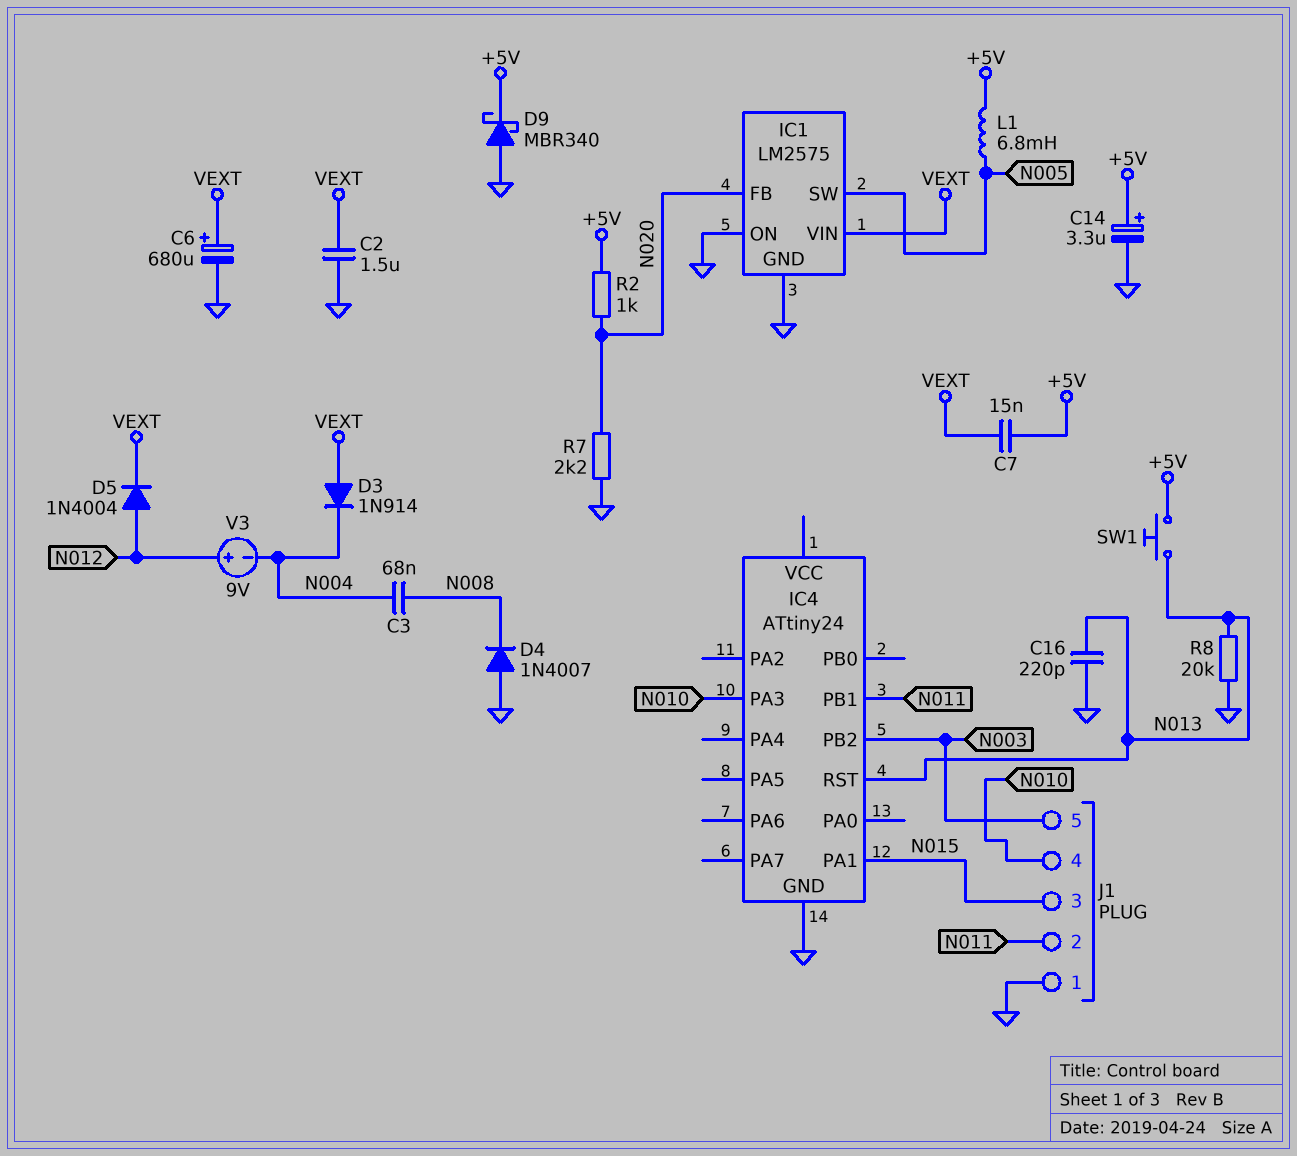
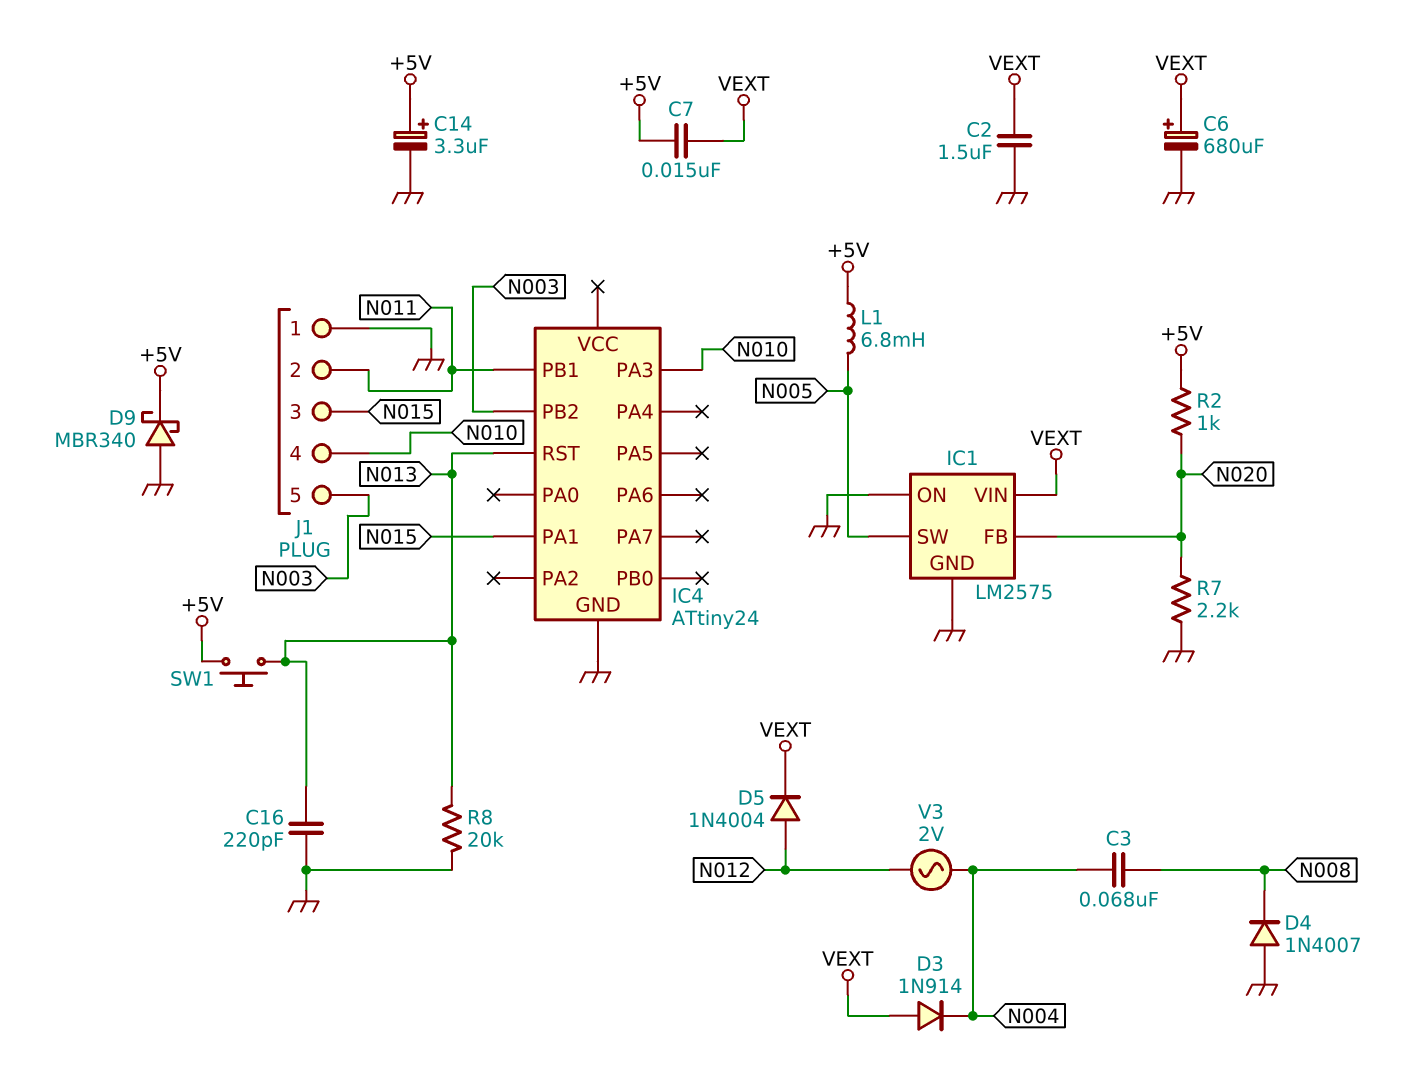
V3: 9V (plus N012, minus N004) -> AC 2V (N004, N012)

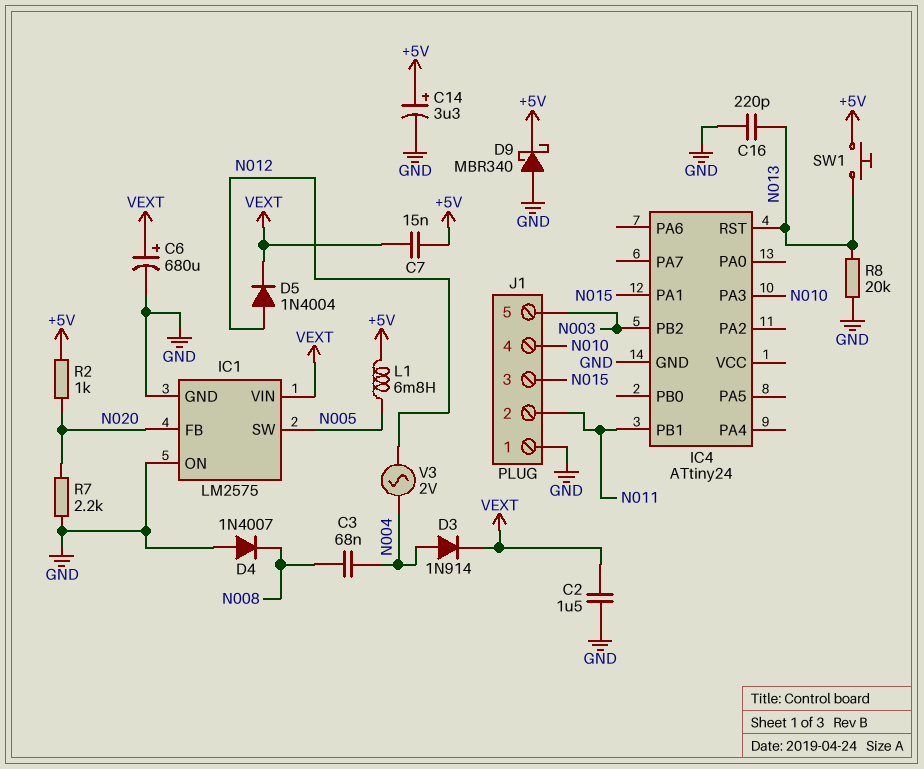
D3: diode 1N914 (A VEXT, K N004) -> diode 1N914 (A N004, K VEXT)

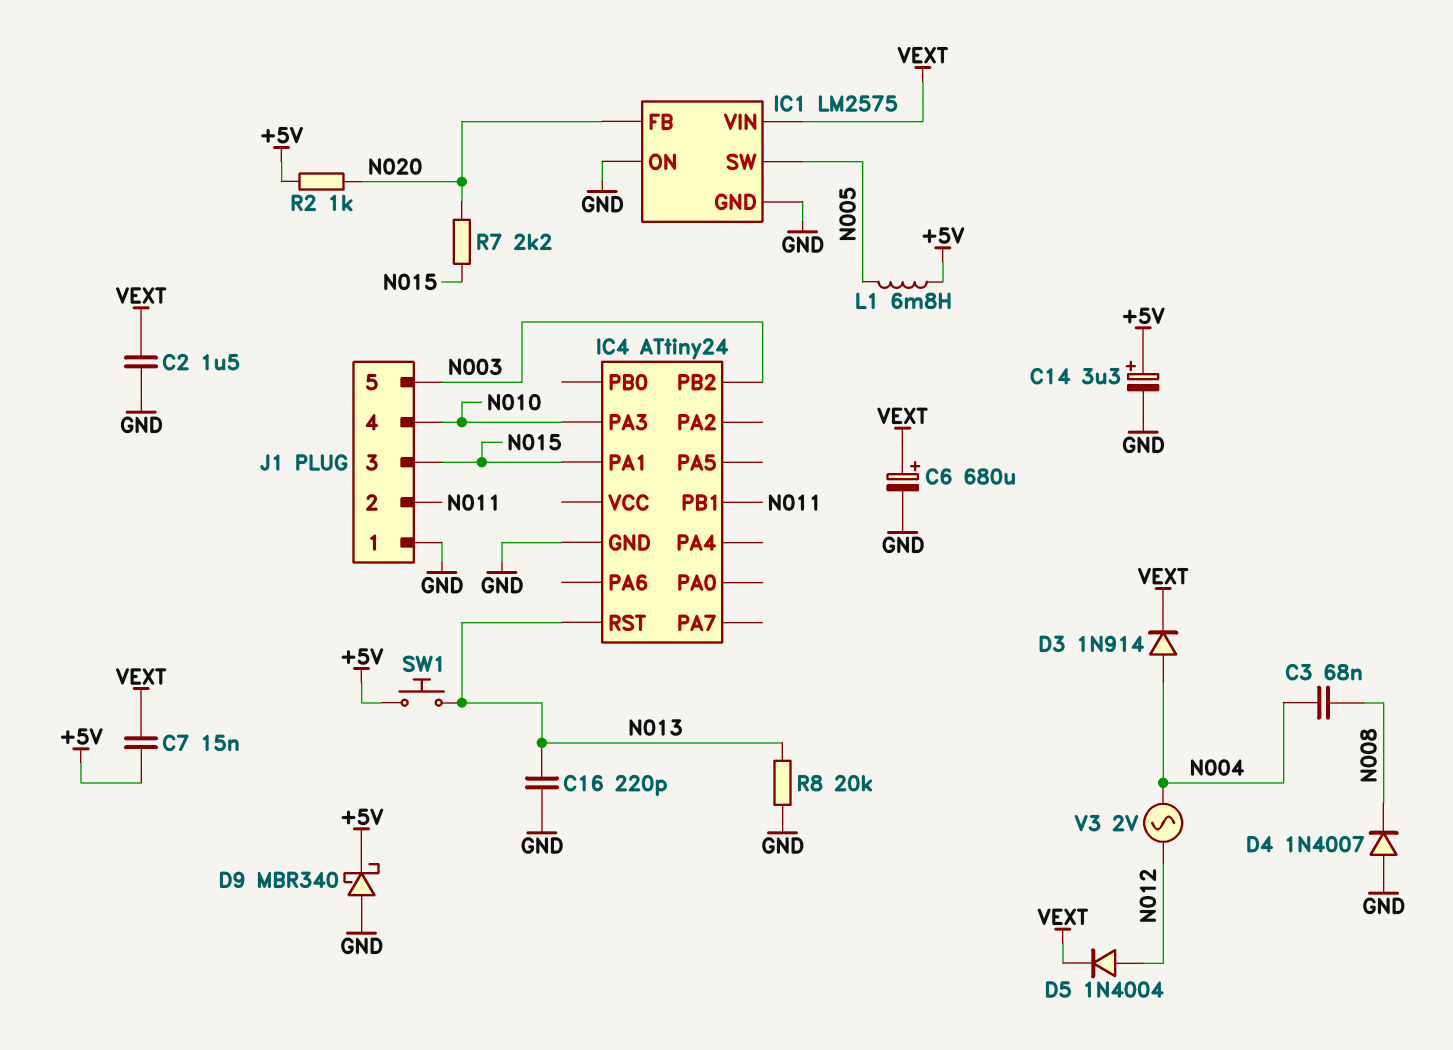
R7: 2.2k (GND, N020) -> 2.2k (N015, N020)

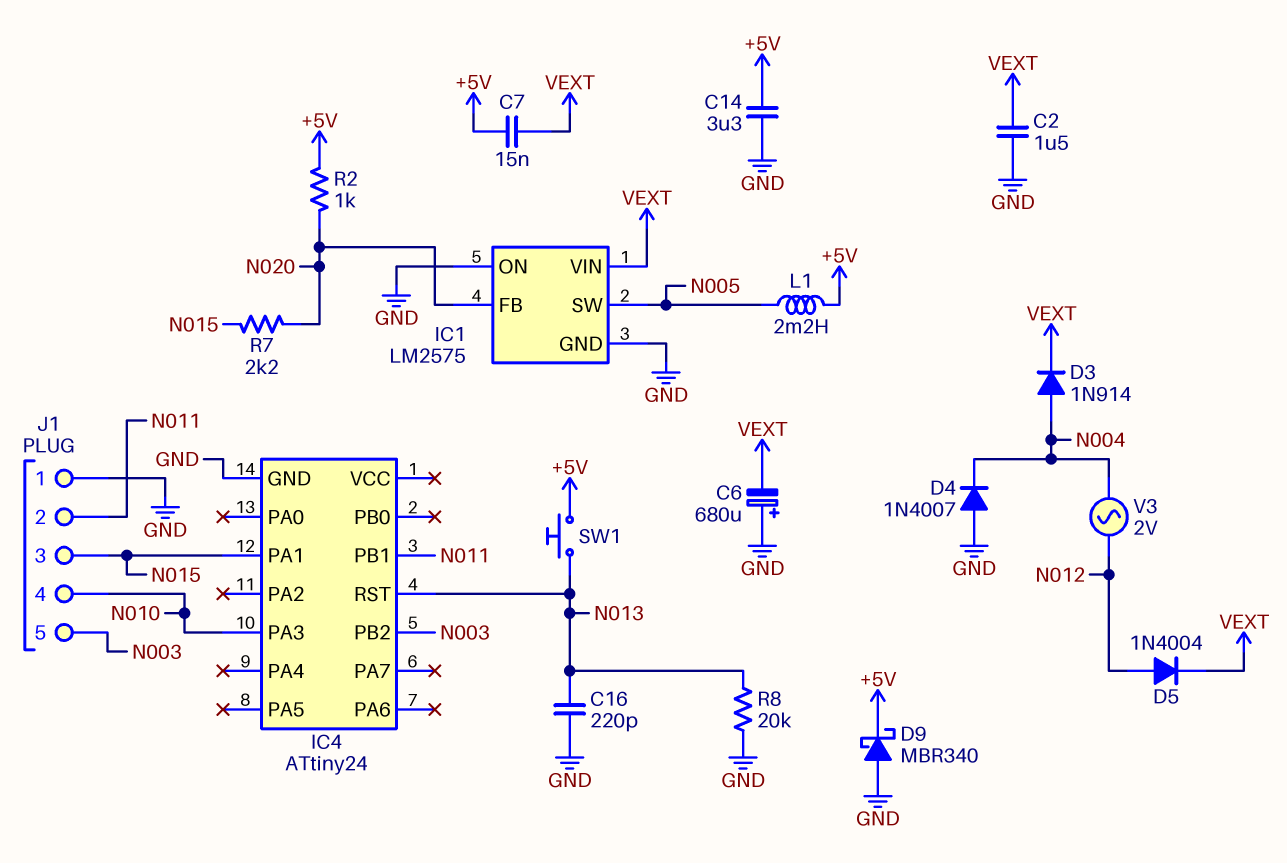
C3: 68nF (N004, N008) -> none
C6: 680uF (plus VEXT, minus GND) -> 680uF (plus GND, minus VEXT)
C14: 3.3uF (plus +5V, minus GND) -> 3.3uF (+5V, GND)
D4: diode 1N4007 (A GND, K N008) -> diode 1N4007 (A GND, K N004)
L1: 6.8mH (+5V, N005) -> 2.2mH (+5V, N005)

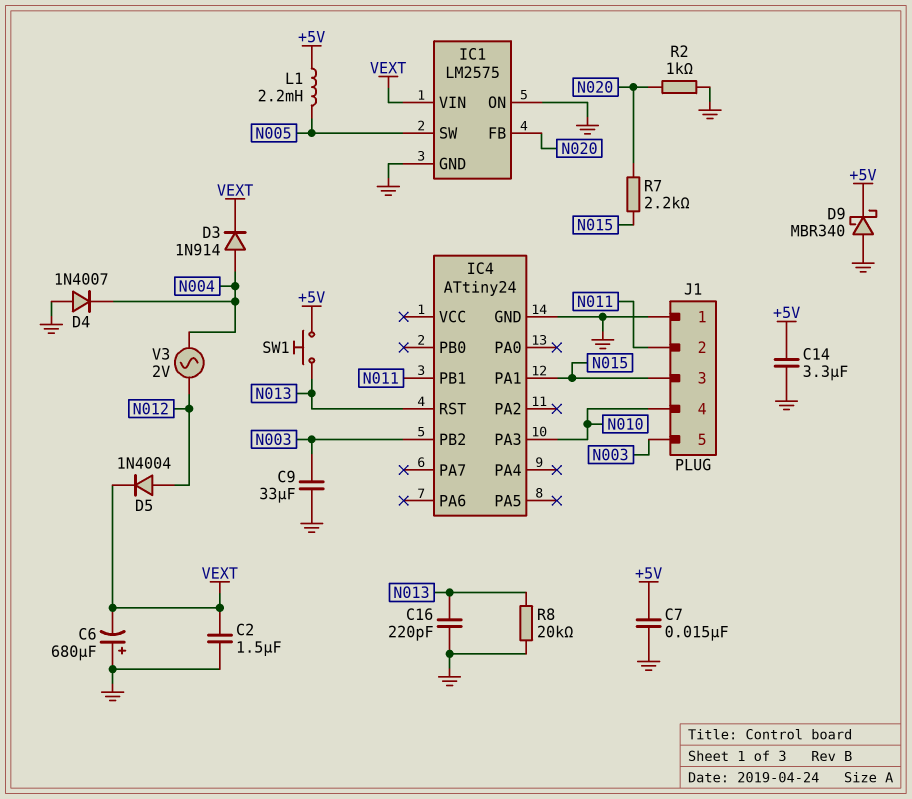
C7: 15nF (+5V, VEXT) -> 15nF (+5V, GND)
C9: none -> 33uF (GND, N003)
R2: 1k (+5V, N020) -> 1k (GND, N020)

